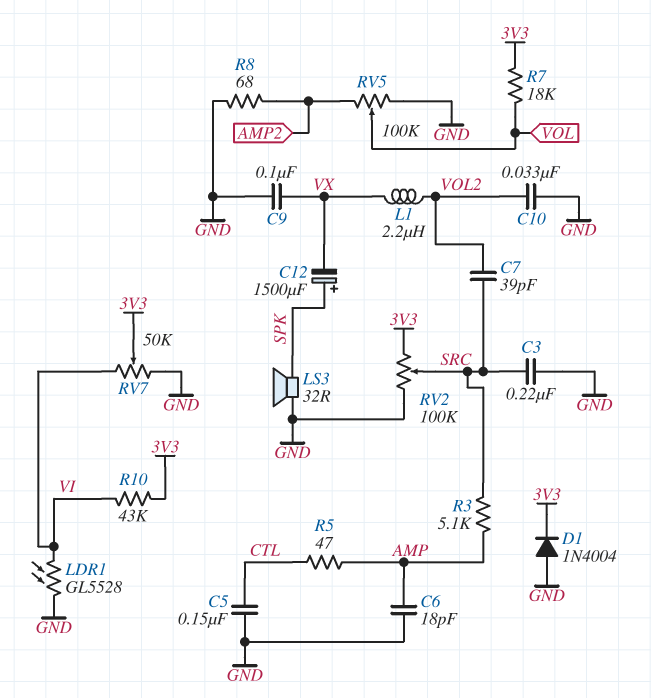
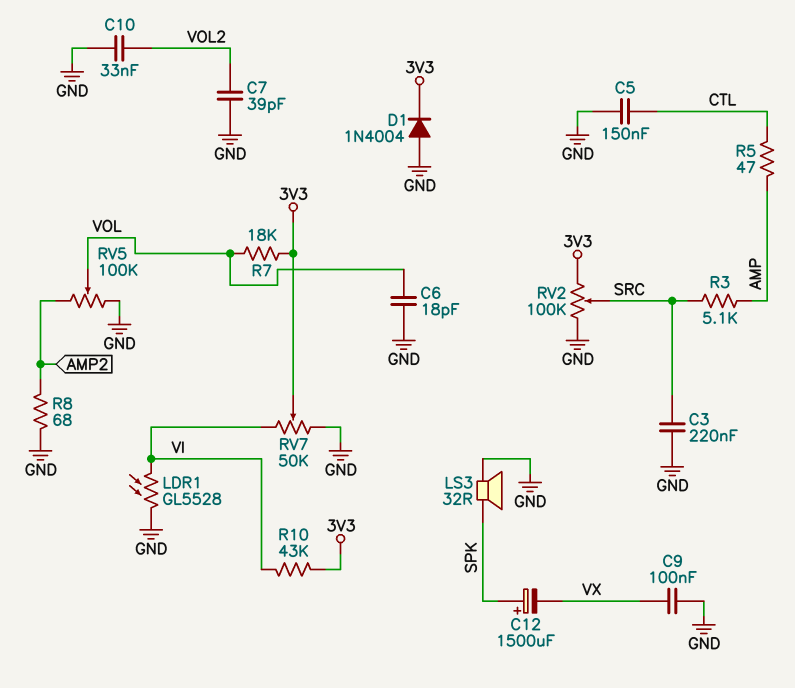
C6: 18pF (AMP, GND) -> 18pF (GND, VOL)
C7: 39pF (SRC, VOL2) -> 39pF (GND, VOL2)
L1: 2.2uH (VOL2, VX) -> none

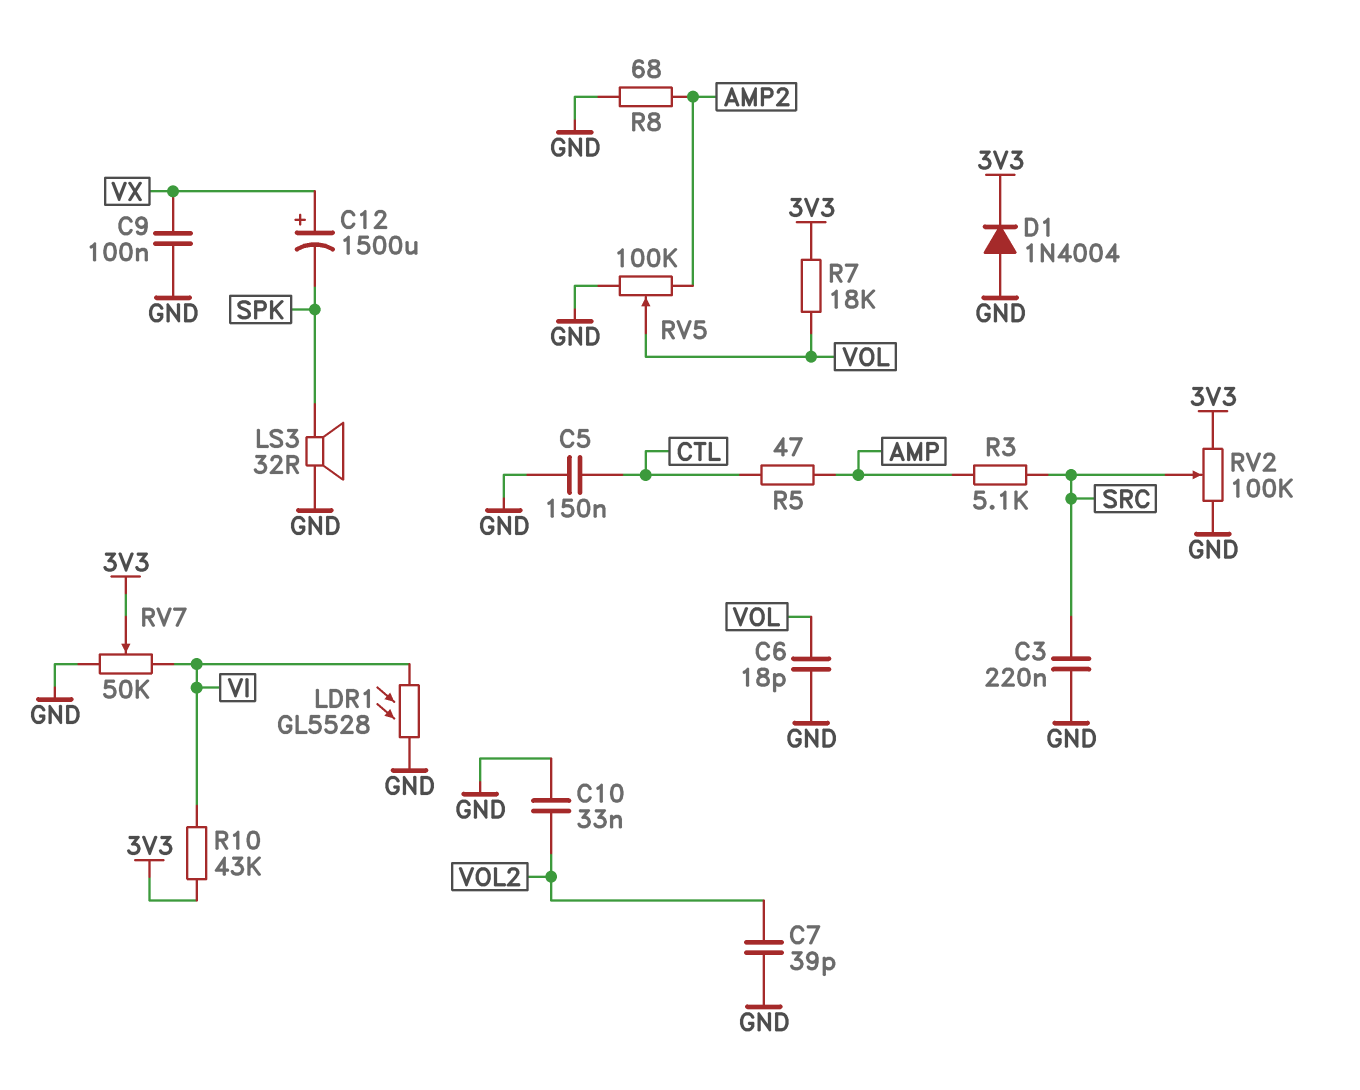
C12: 1500uF (plus SPK, minus VX) -> 1500uF (plus VX, minus SPK)

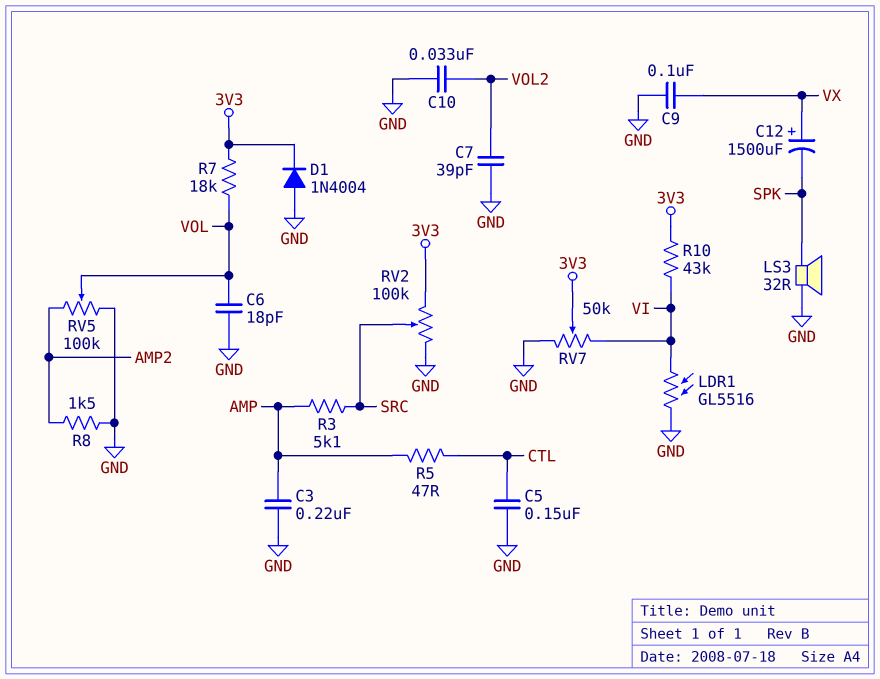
C3: 220nF (GND, SRC) -> 220nF (AMP, GND)
LDR1: GL5528 (GND, VI) -> GL5516 (GND, VI)
R8: 68 (AMP2, GND) -> 1.5k (AMP2, GND)

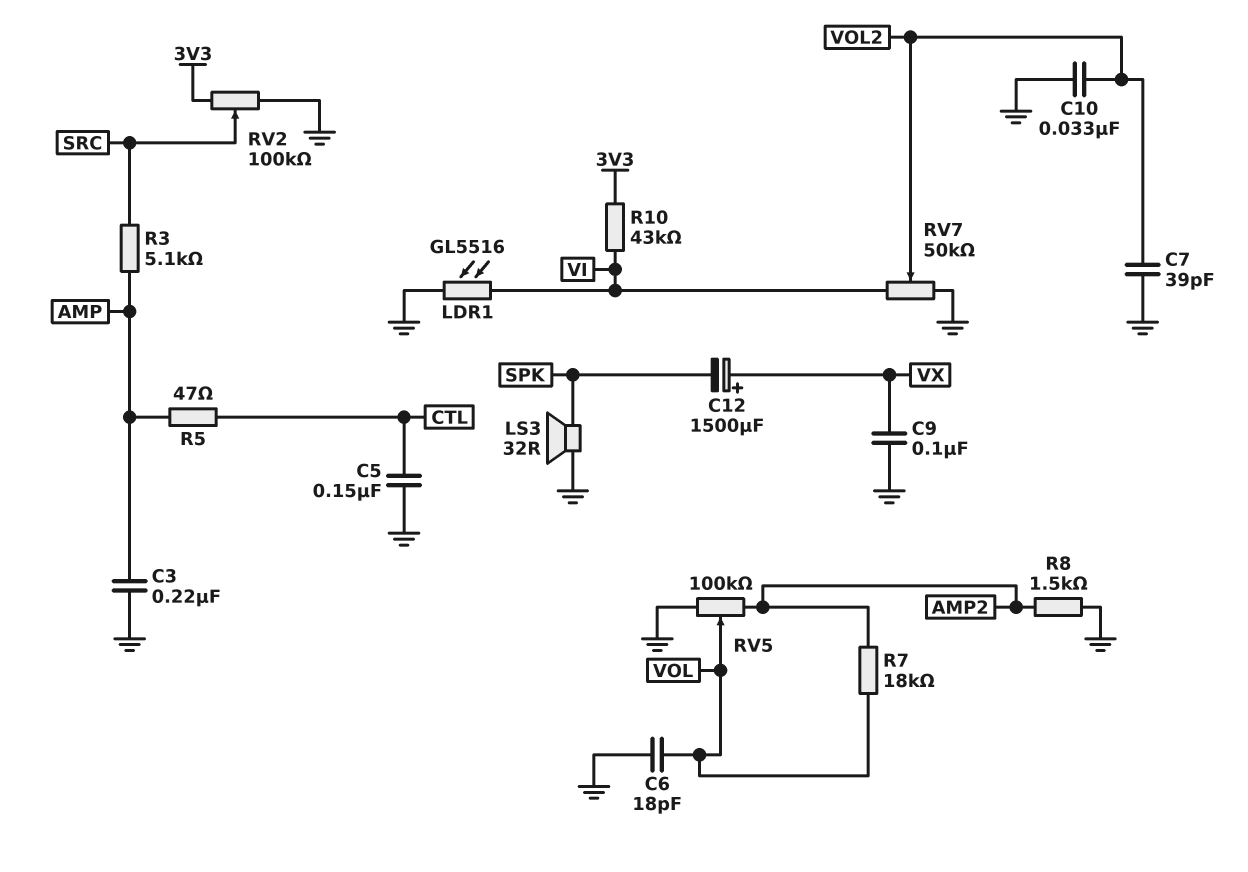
D1: diode 1N4004 (A GND, K 3V3) -> none
R7: 18k (3V3, VOL) -> 18k (AMP2, VOL)
RV7: 50k (GND, VI, wiper 3V3) -> 50k (GND, VI, wiper VOL2)

